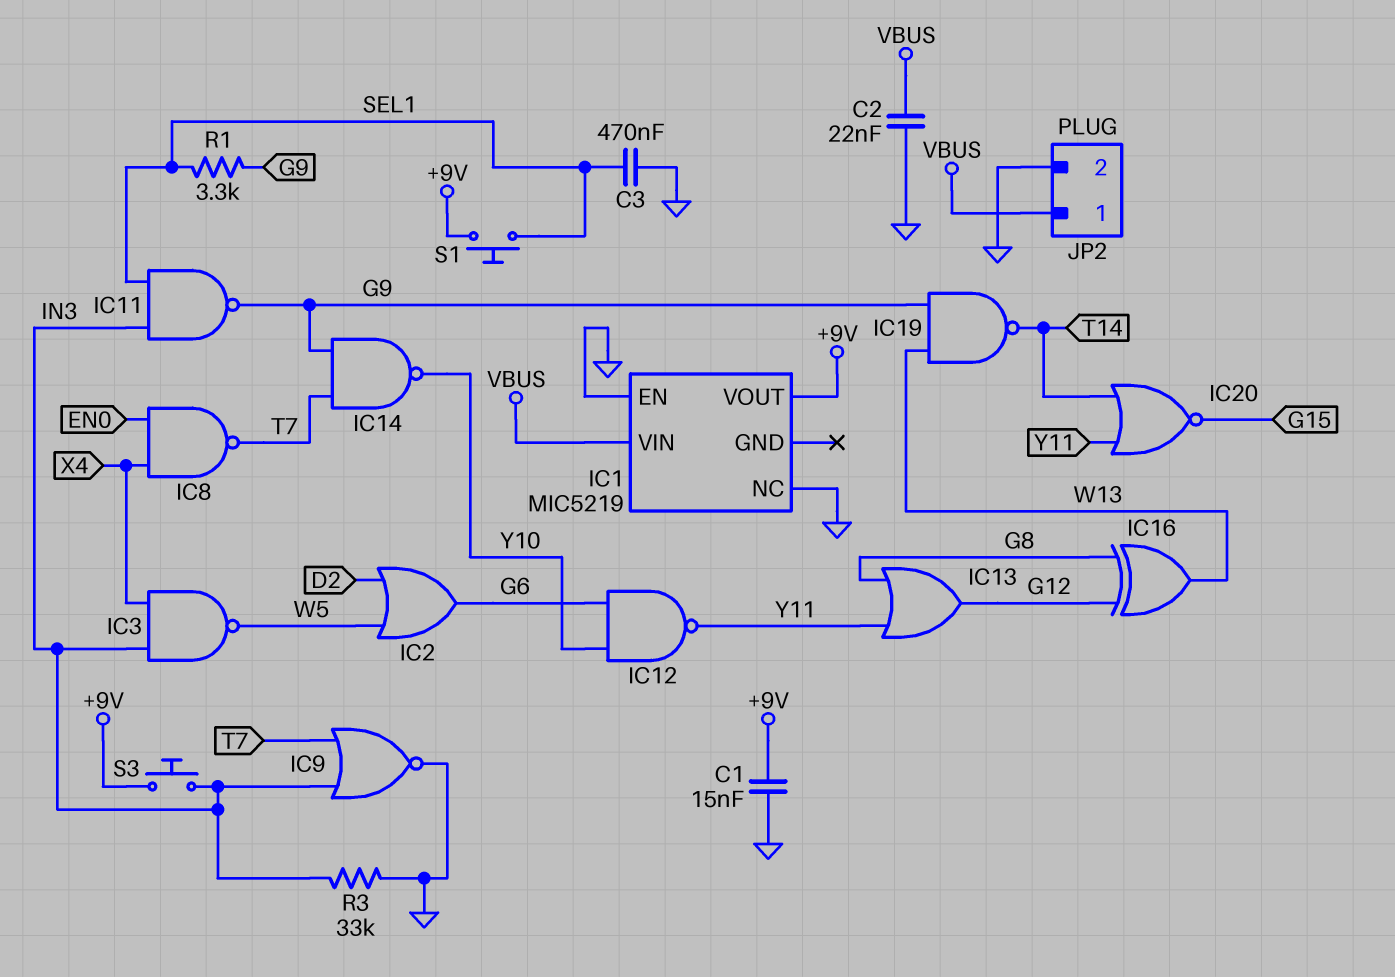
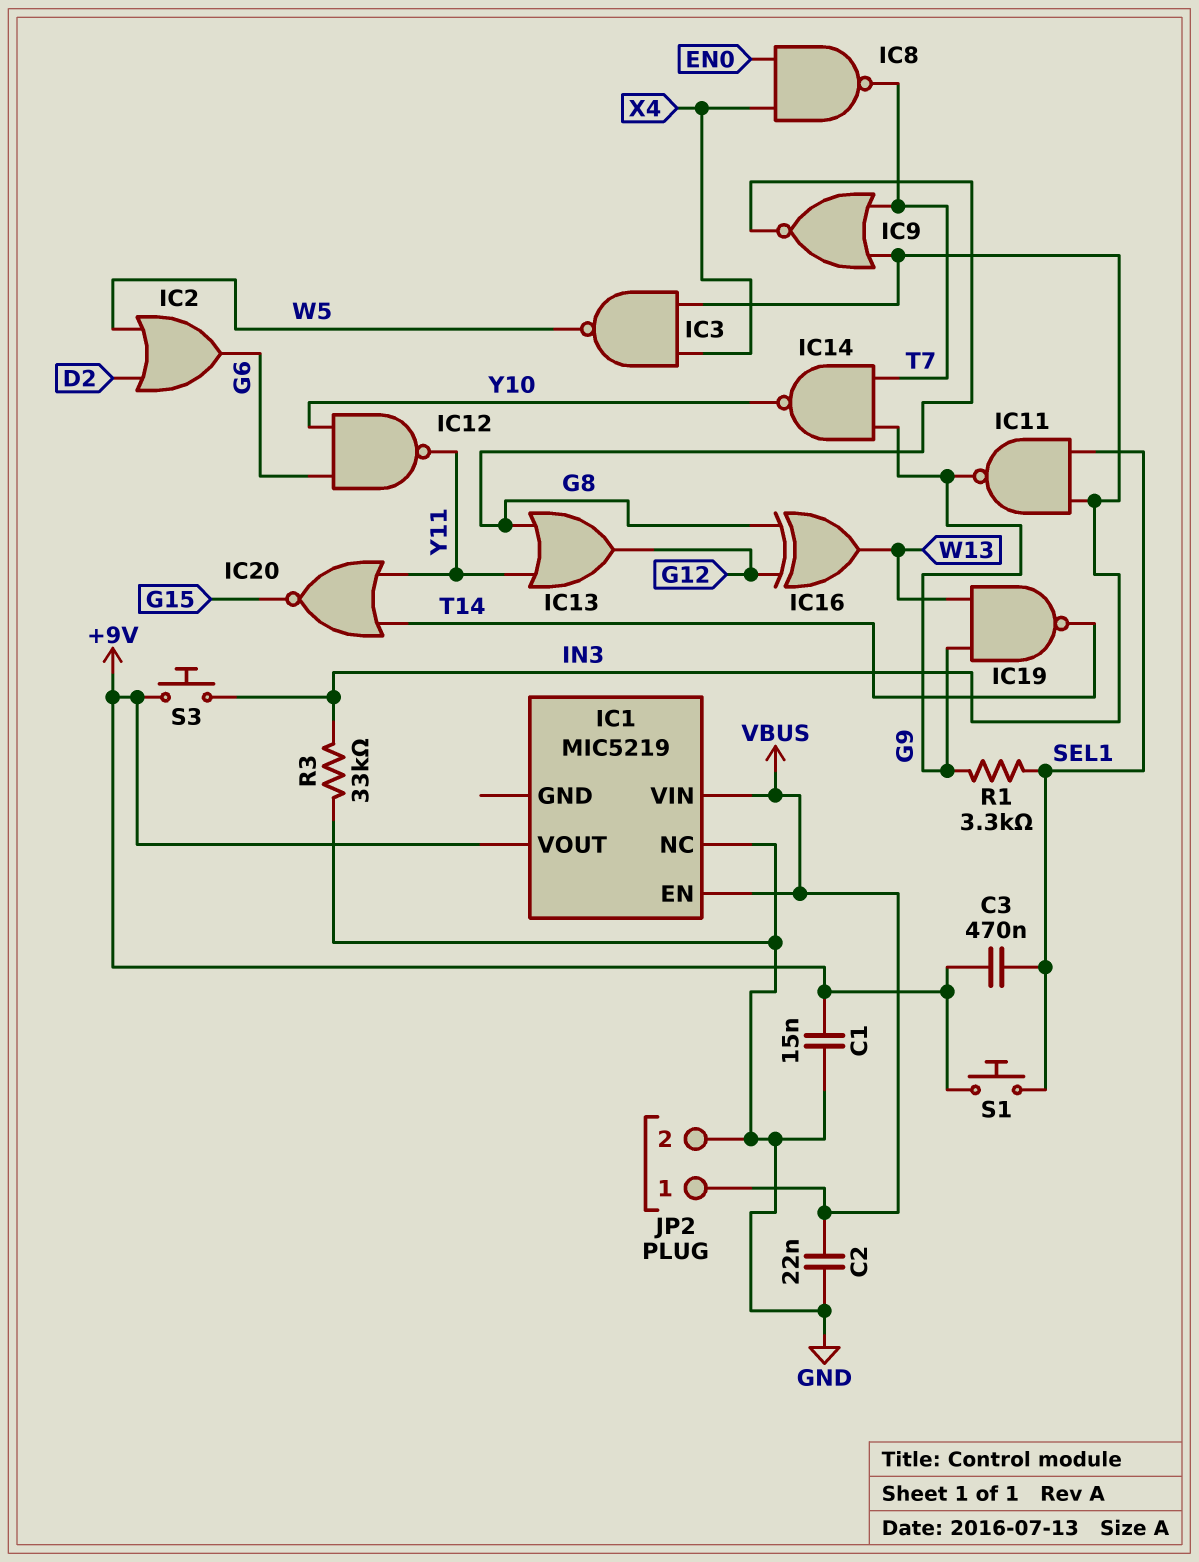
C3: 470nF (GND, SEL1) -> 470nF (+9V, SEL1)
IC1 pin EN: GND -> VBUS
IC9: NOR (in IN3, in T7, out GND) -> NOR (in IN3, in T7, out G8)

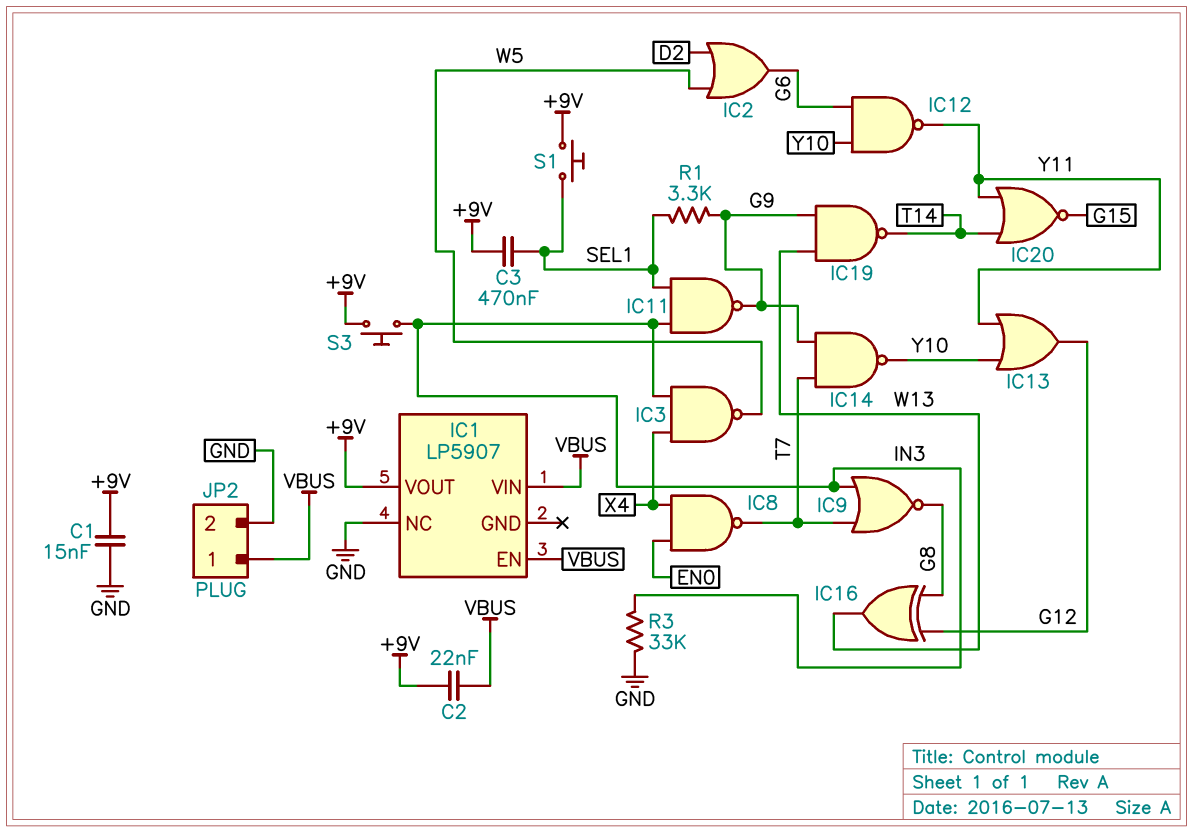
C2: 22nF (GND, VBUS) -> 22nF (+9V, VBUS)
IC1: MIC5219 -> LP5907
IC13: OR (in G8, in Y11, out G12) -> OR (in Y10, in Y11, out G12)

